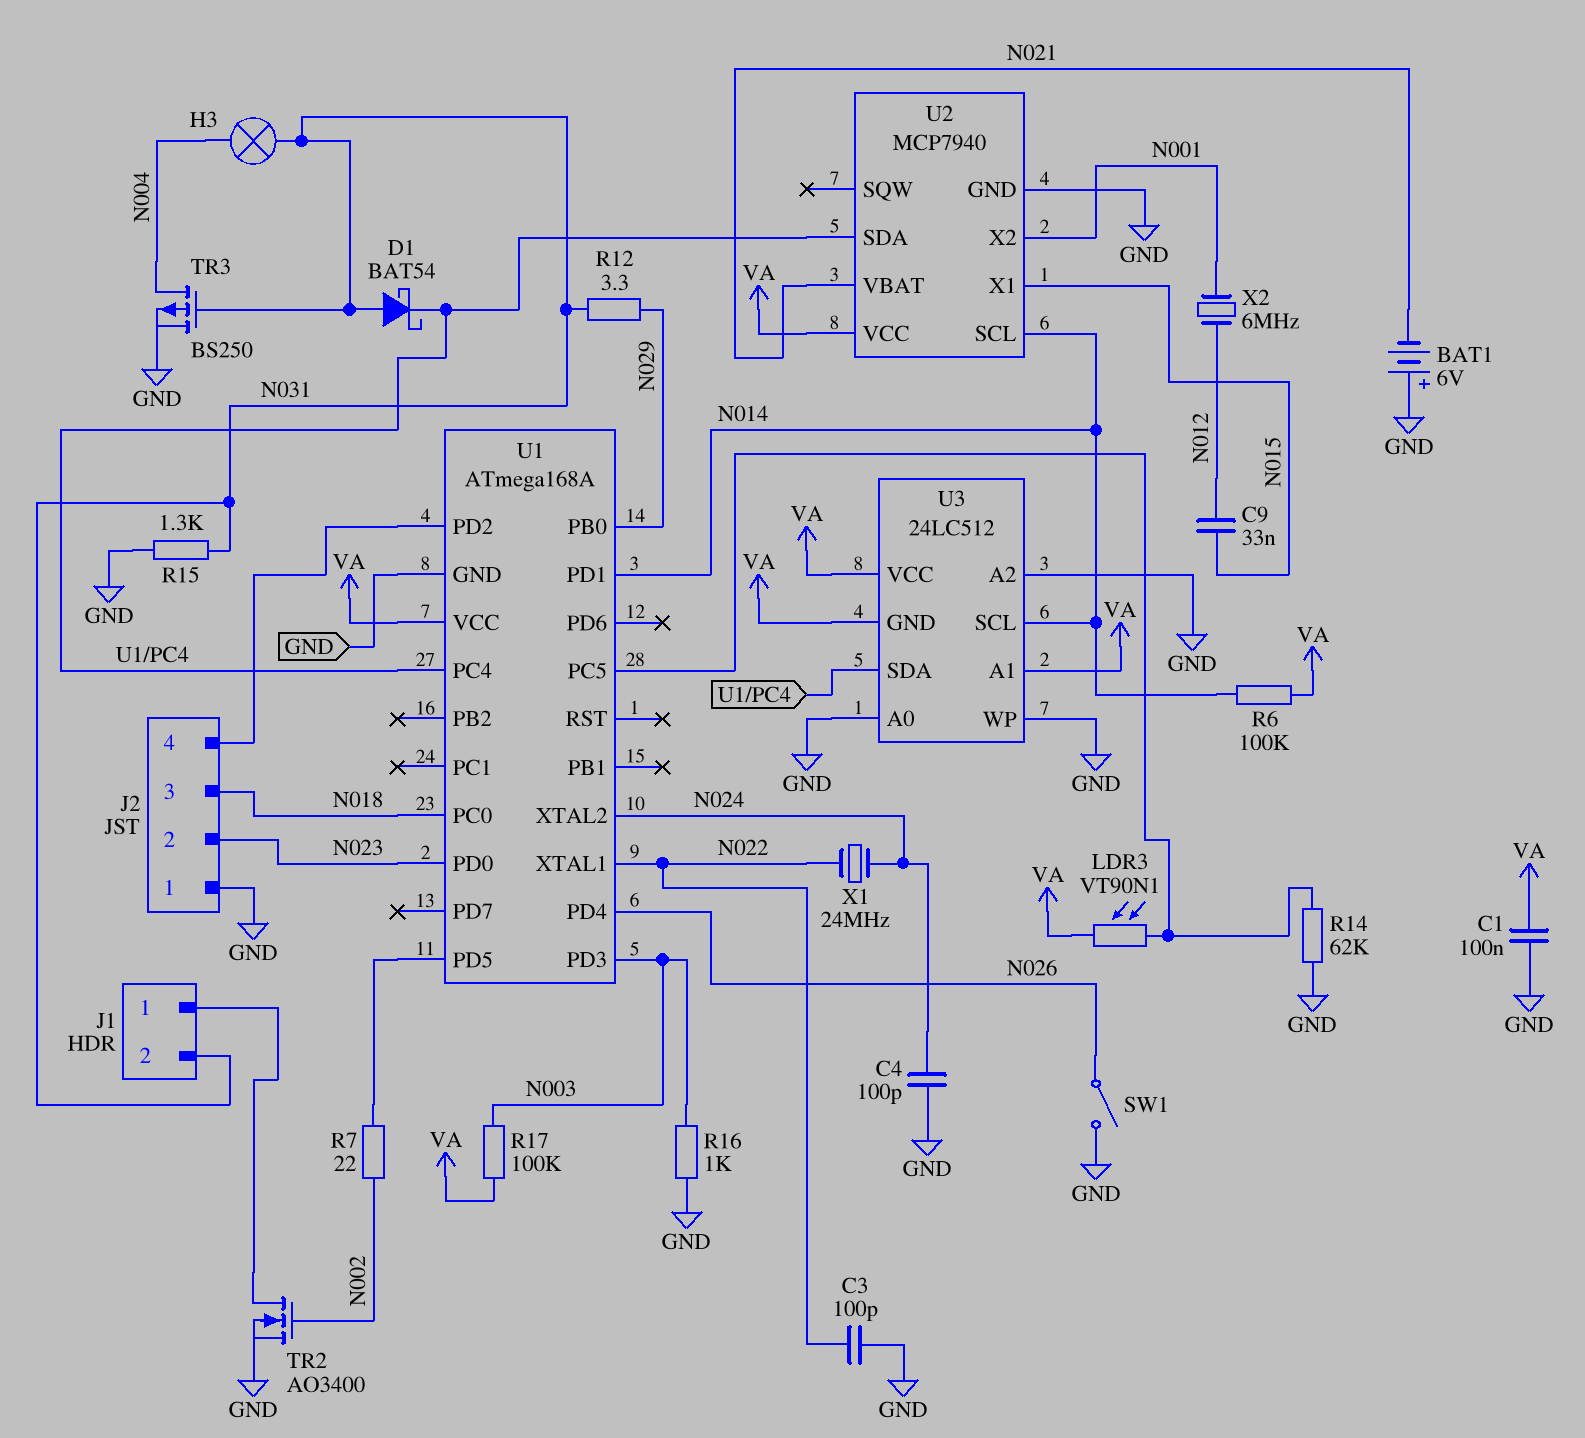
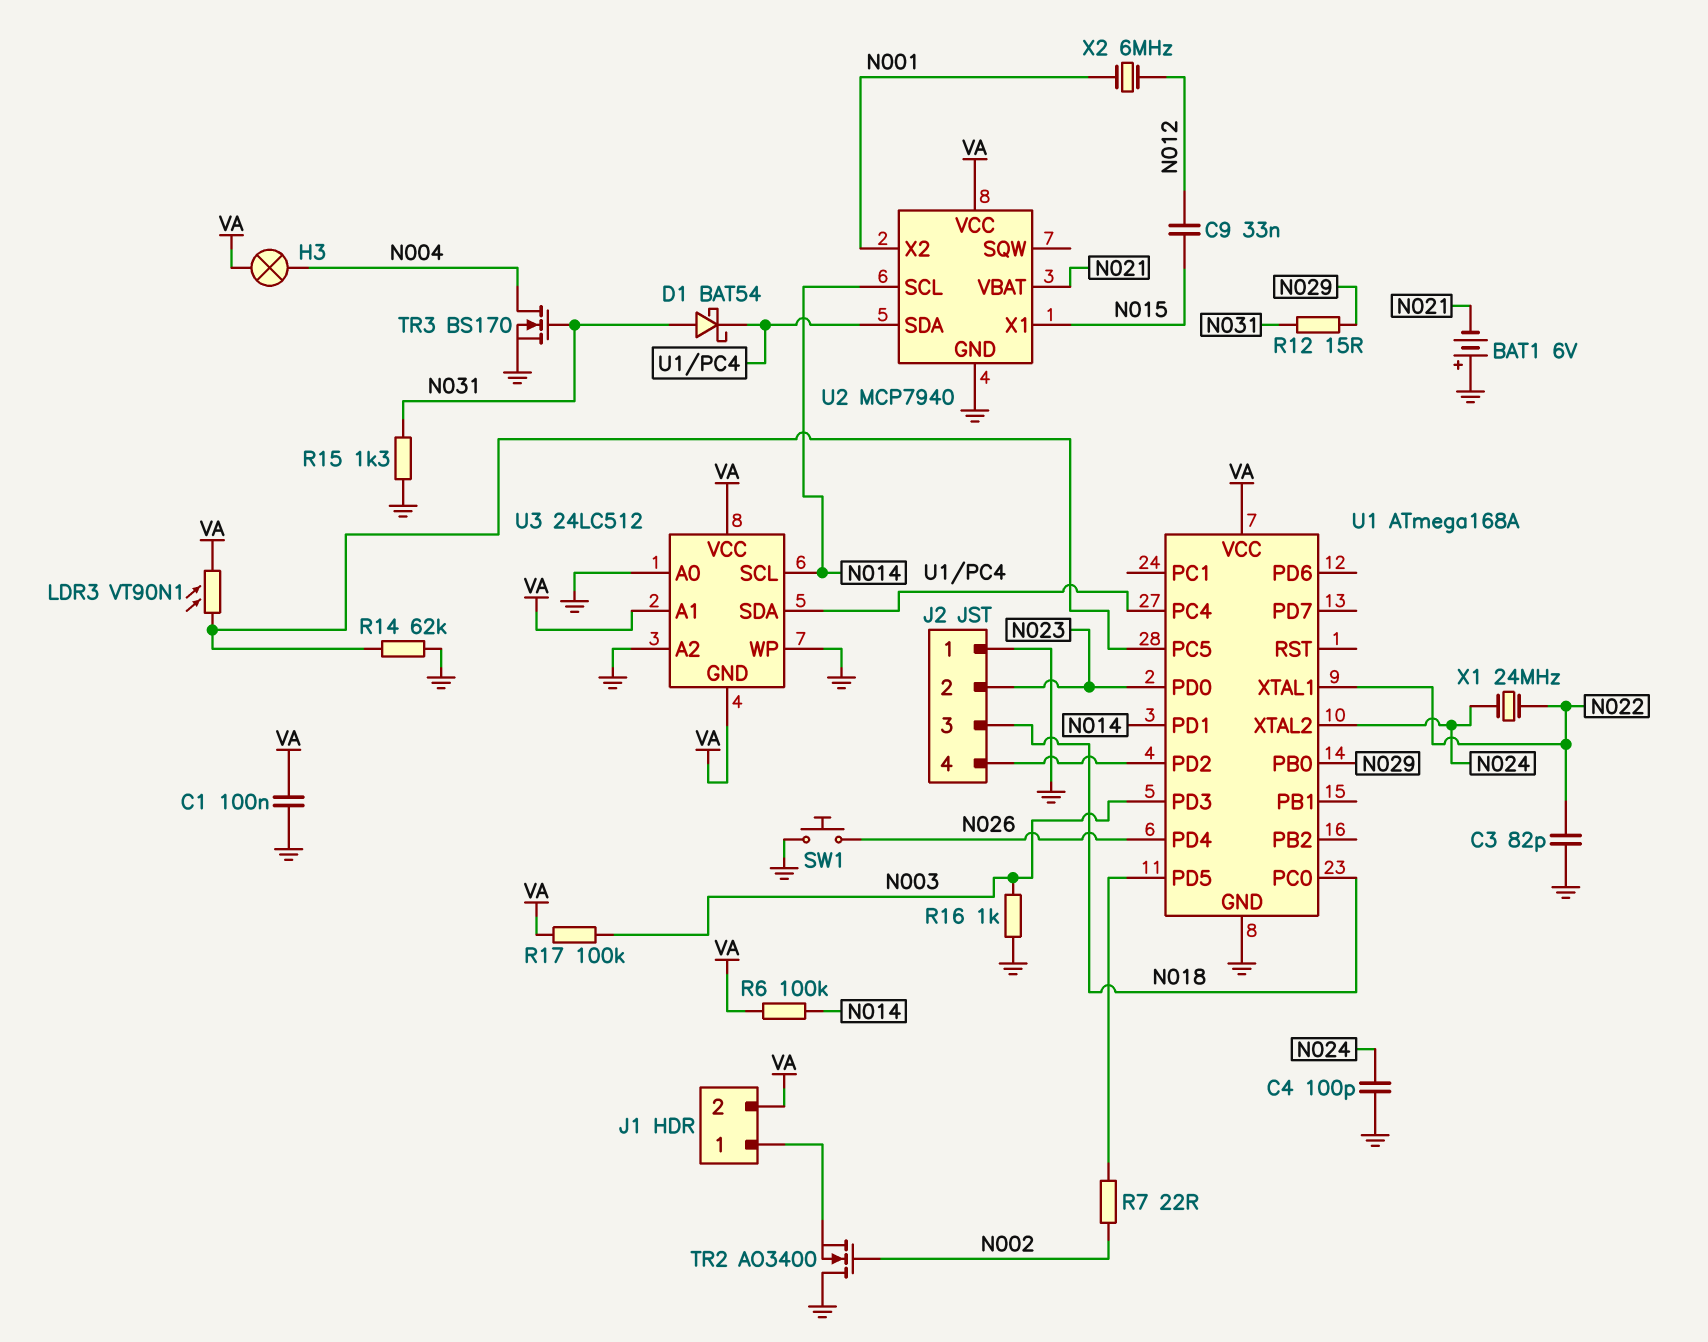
C3: 100pF (GND, N022) -> 82pF (GND, N022)
H3: lamp (N004, N031) -> lamp (N004, VA)
J1 pin 2: N031 -> VA
R12: 3.3 (N029, N031) -> 15 (N029, N031)
SW1: switch (GND, N026) -> button (GND, N026)
TR2: NMOS AO3400 (G N002, D J1/1, S GND) -> NMOS AO3400 (G N002, D GND, S J1/1)
TR3: PMOS BS250 (G N031, D N004, S GND) -> NMOS BS170 (G N031, D N004, S GND)

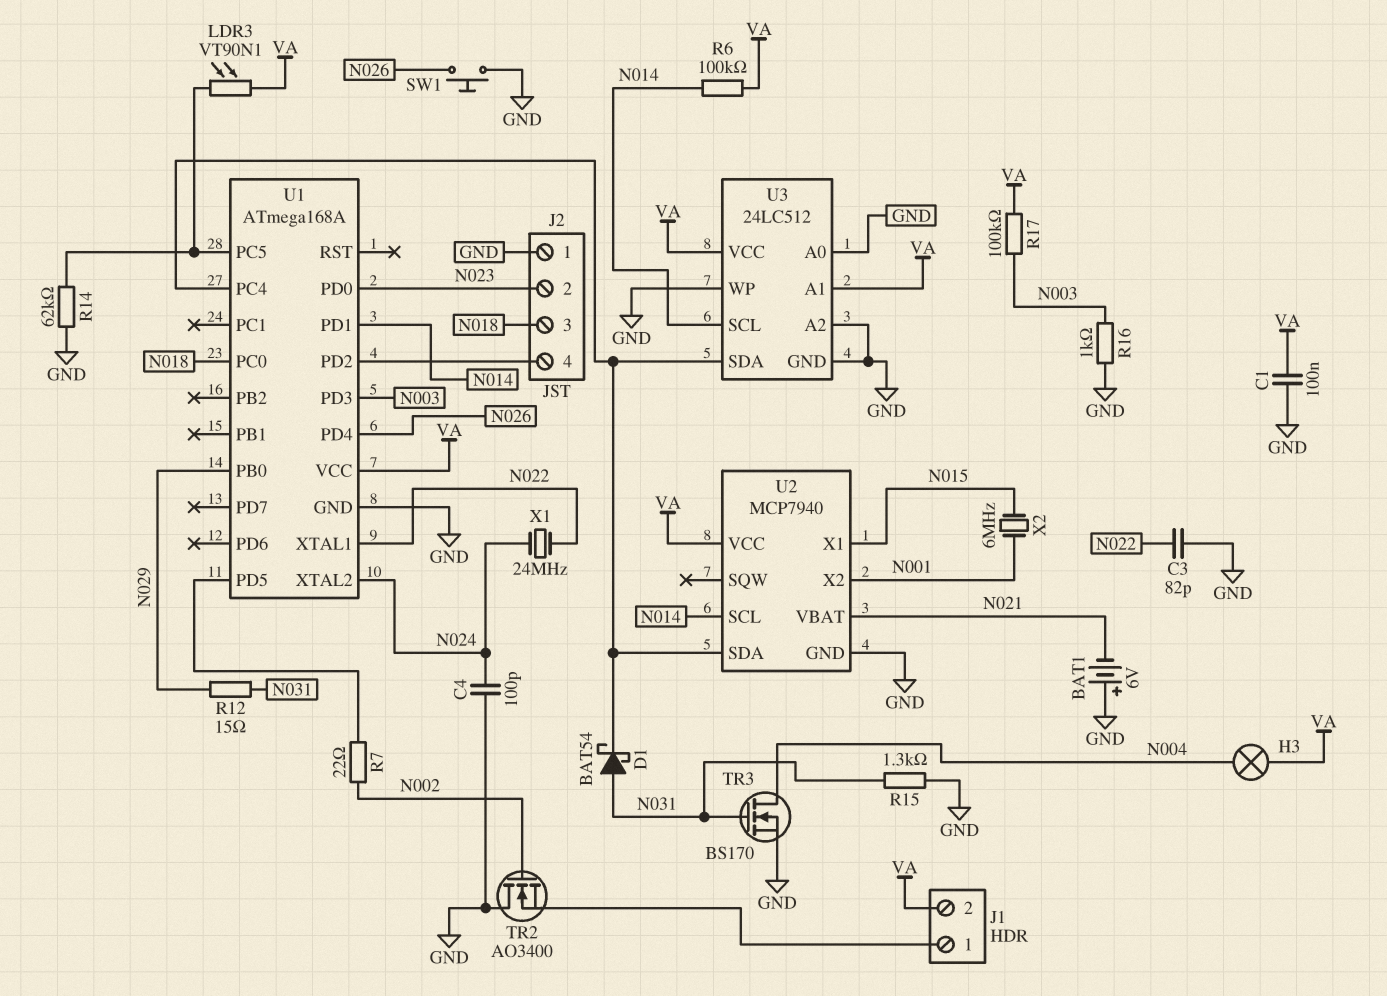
C9: 33nF (N012, N015) -> none
U3 pin GND: VA -> GND
X2: 6MHz (N001, N012) -> 6MHz (N001, N015)

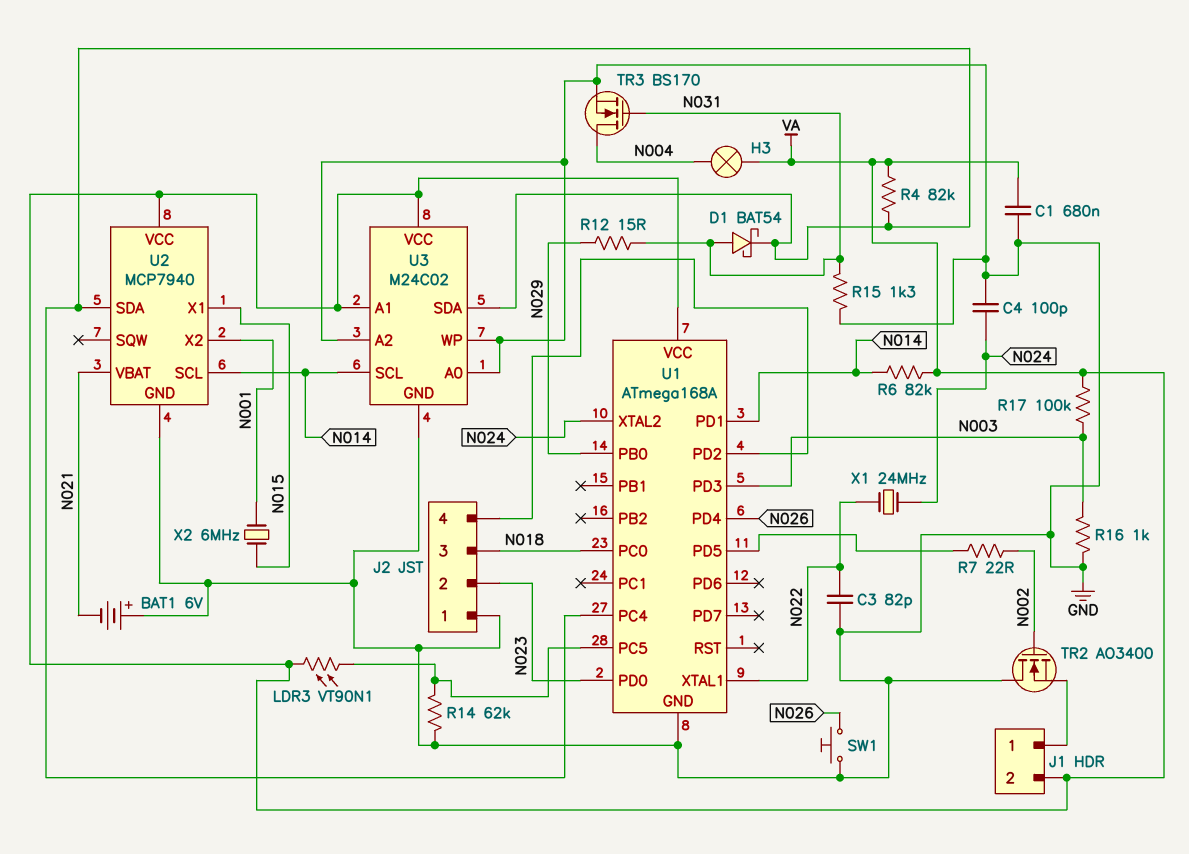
C1: 100nF (GND, VA) -> 680nF (GND, VA)
R4: none -> 82k (U1/PC4, VA)
R6: 100k (N014, VA) -> 82k (N014, VA)
U3: 24LC512 -> M24C02

